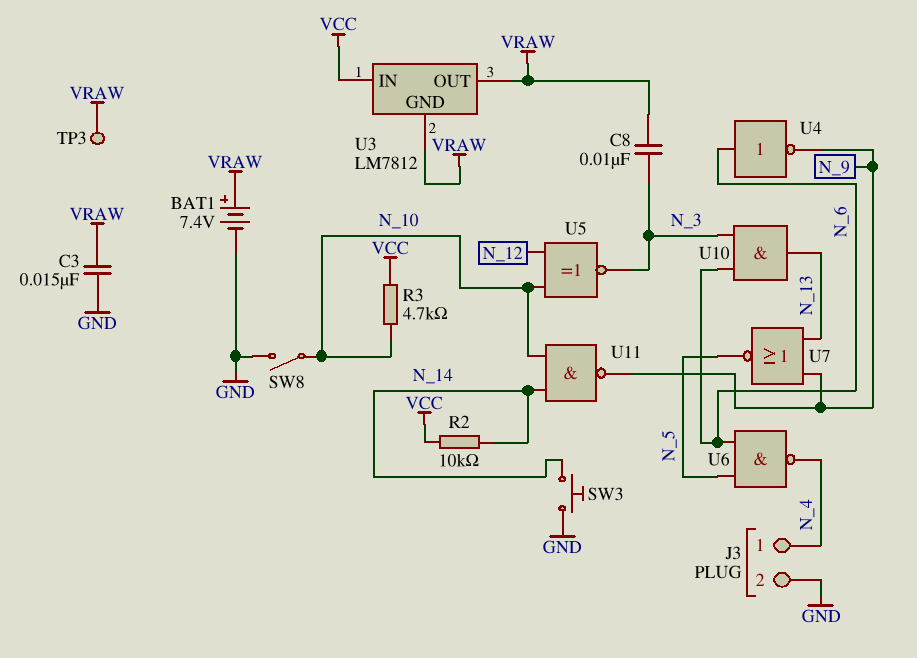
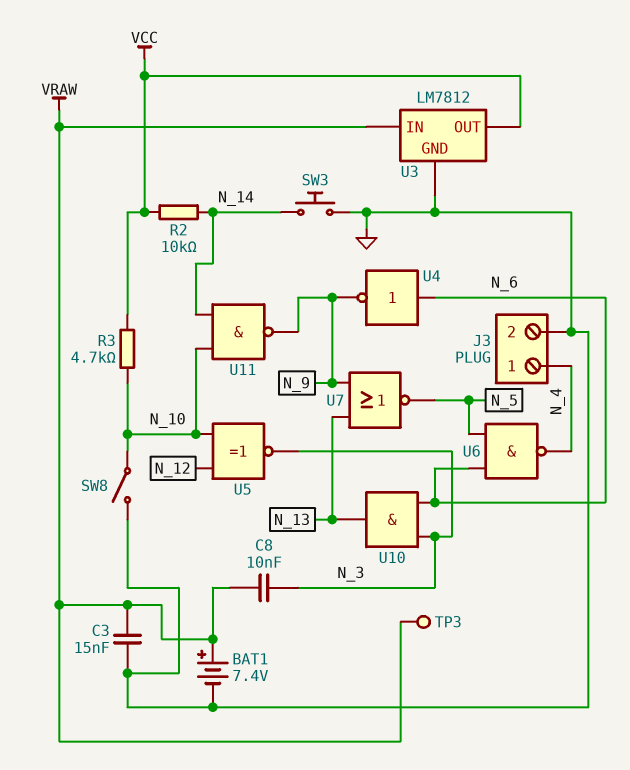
U3 pin GND: VRAW -> GND
U3 pin IN: VCC -> VRAW
U3 pin OUT: VRAW -> VCC

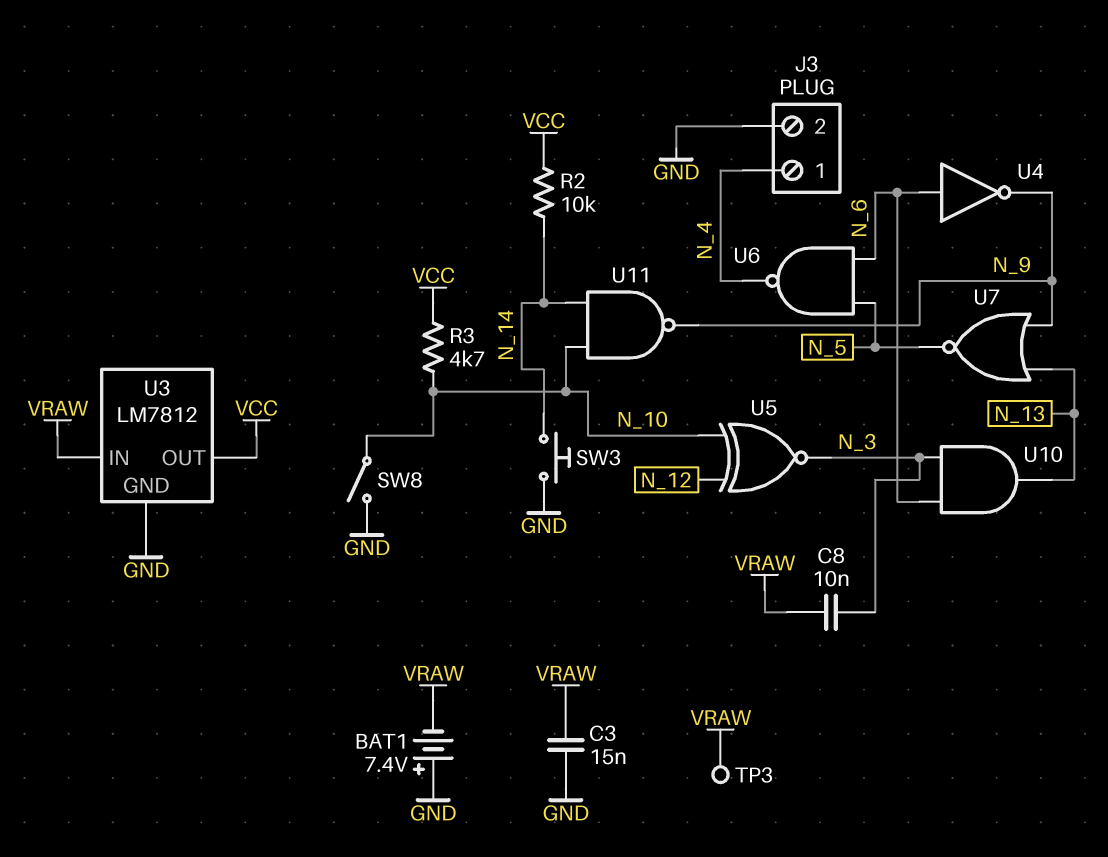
BAT1: 7.4V (plus VRAW, minus GND) -> 7.4V (plus GND, minus VRAW)

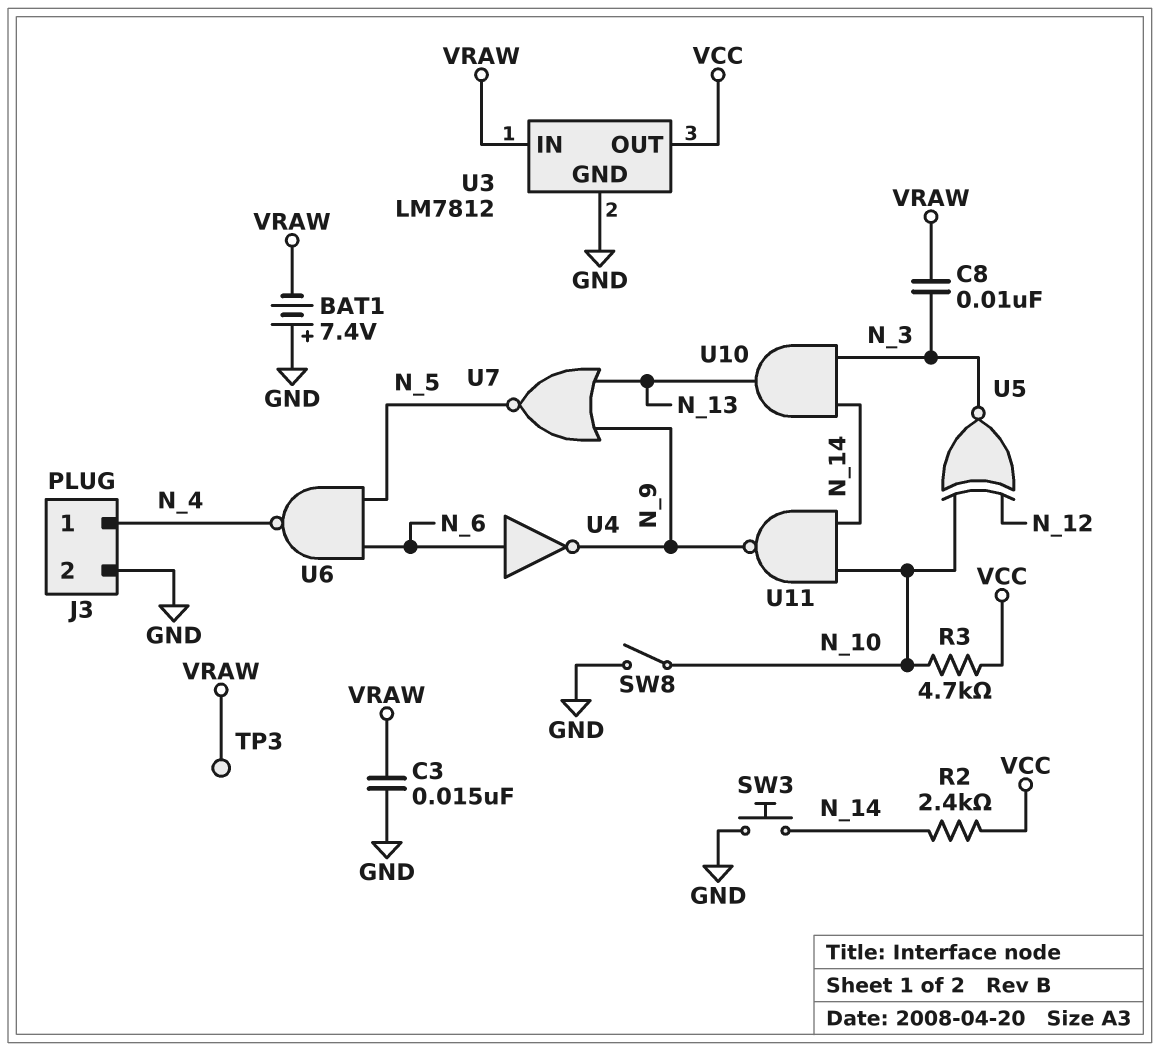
R2: 10k (N_14, VCC) -> 2.4k (N_14, VCC)
U10: AND (in N_3, in N_6, out N_13) -> AND (in N_3, in N_14, out N_13)

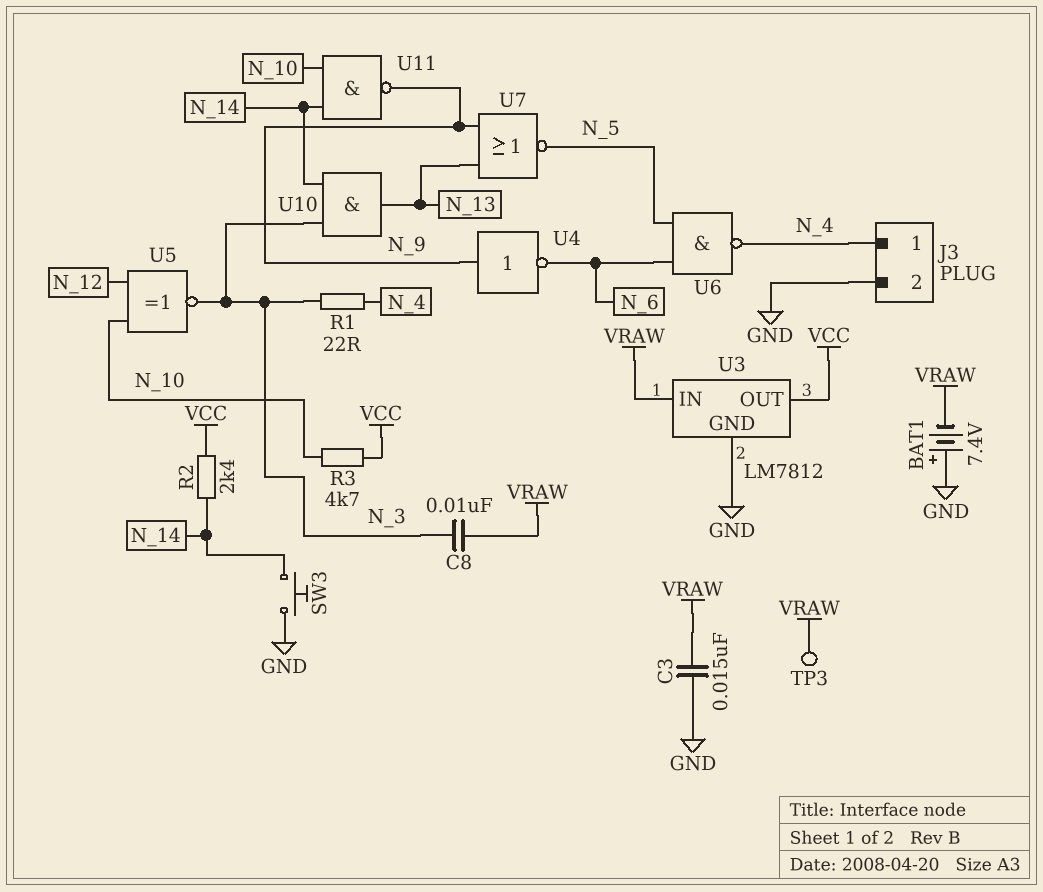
R1: none -> 22 (N_3, N_4)
SW8: switch (GND, N_10) -> none
U4: NOT (in N_6, out N_9) -> NOT (in N_9, out N_6)

